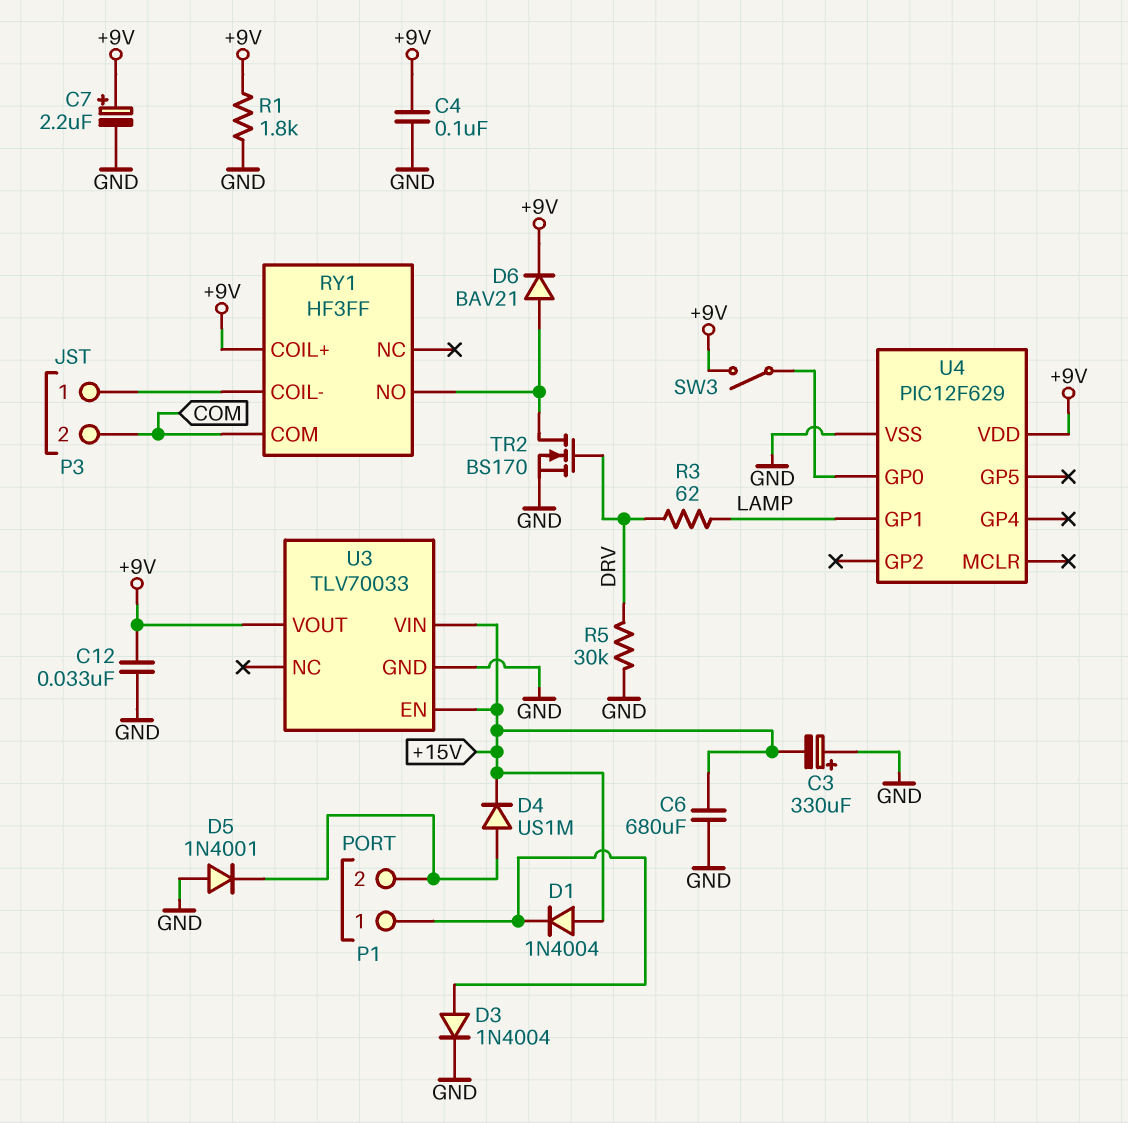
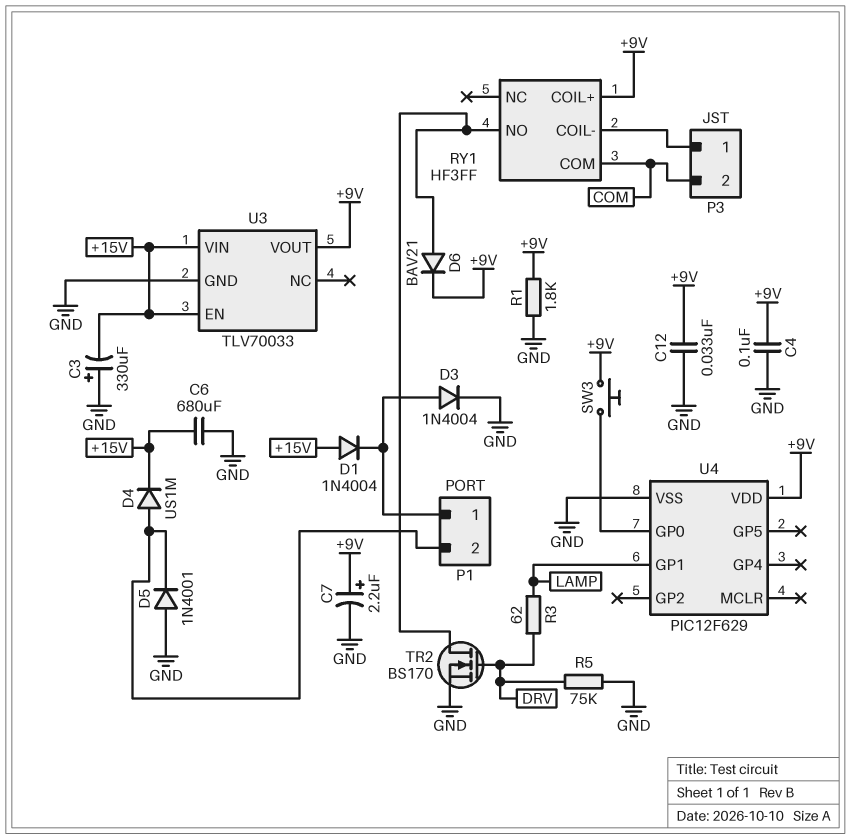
R5: 30k (DRV, GND) -> 75k (DRV, GND)
SW3: switch (+9V, U4/GP0) -> button (+9V, U4/GP0)

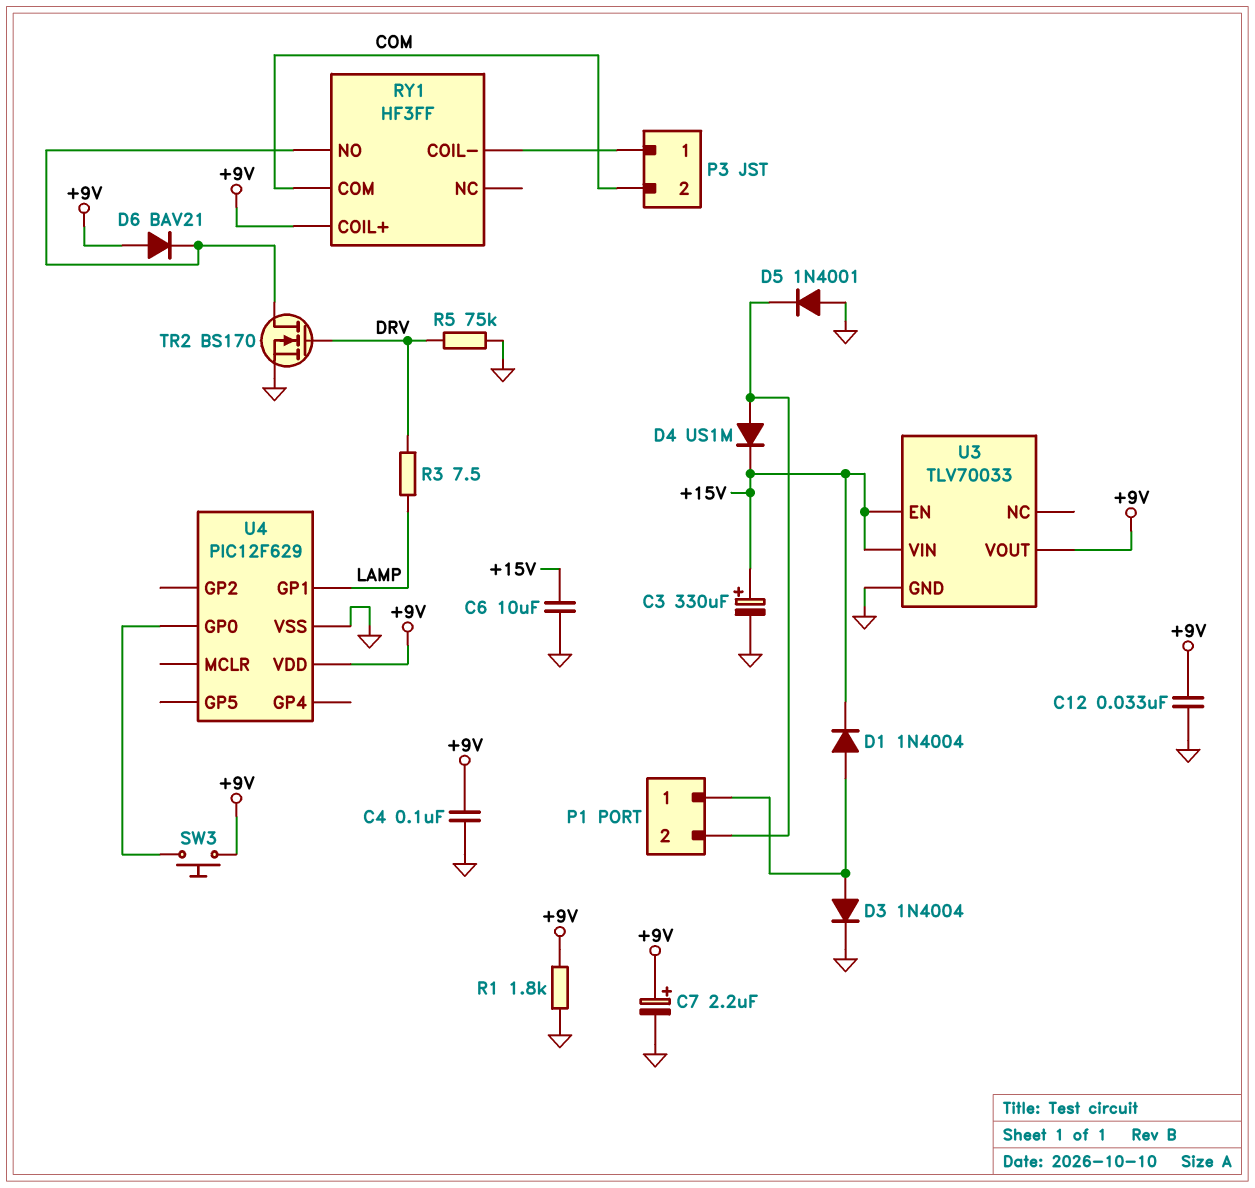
C3: 330uF (plus GND, minus +15V) -> 330uF (plus +15V, minus GND)
C6: 680uF (+15V, GND) -> 10uF (+15V, GND)
D1: diode 1N4004 (A +15V, K P1/1) -> diode 1N4004 (A P1/1, K +15V)
D6: diode BAV21 (A RY1/NO, K +9V) -> diode BAV21 (A +9V, K RY1/NO)
R3: 62 (DRV, LAMP) -> 7.5 (DRV, LAMP)

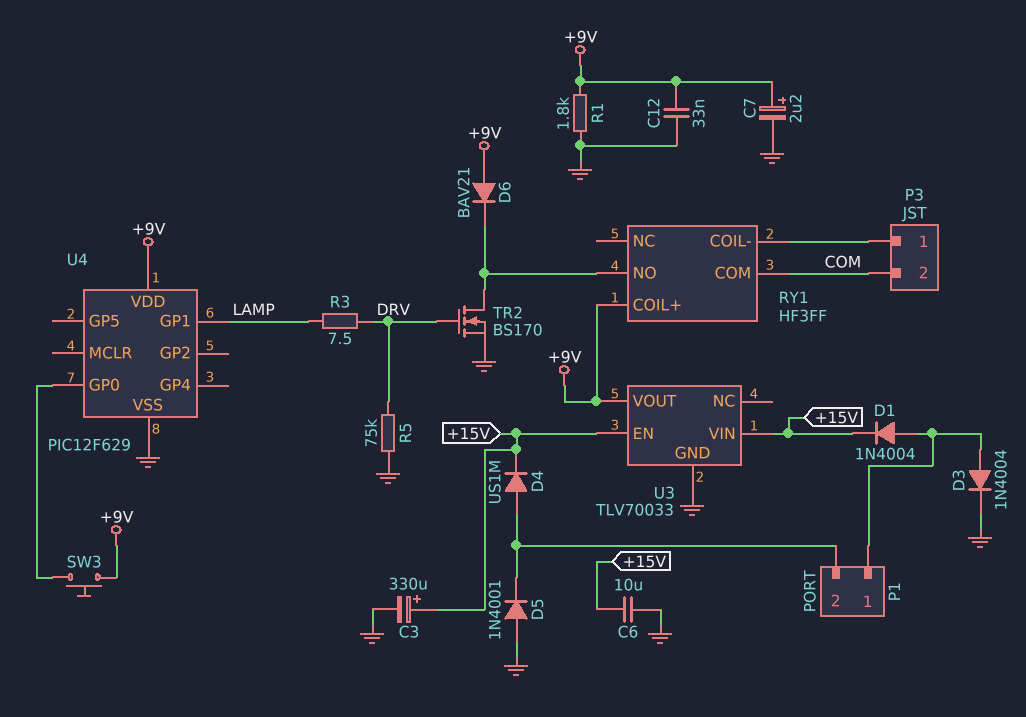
C4: 100nF (+9V, GND) -> none

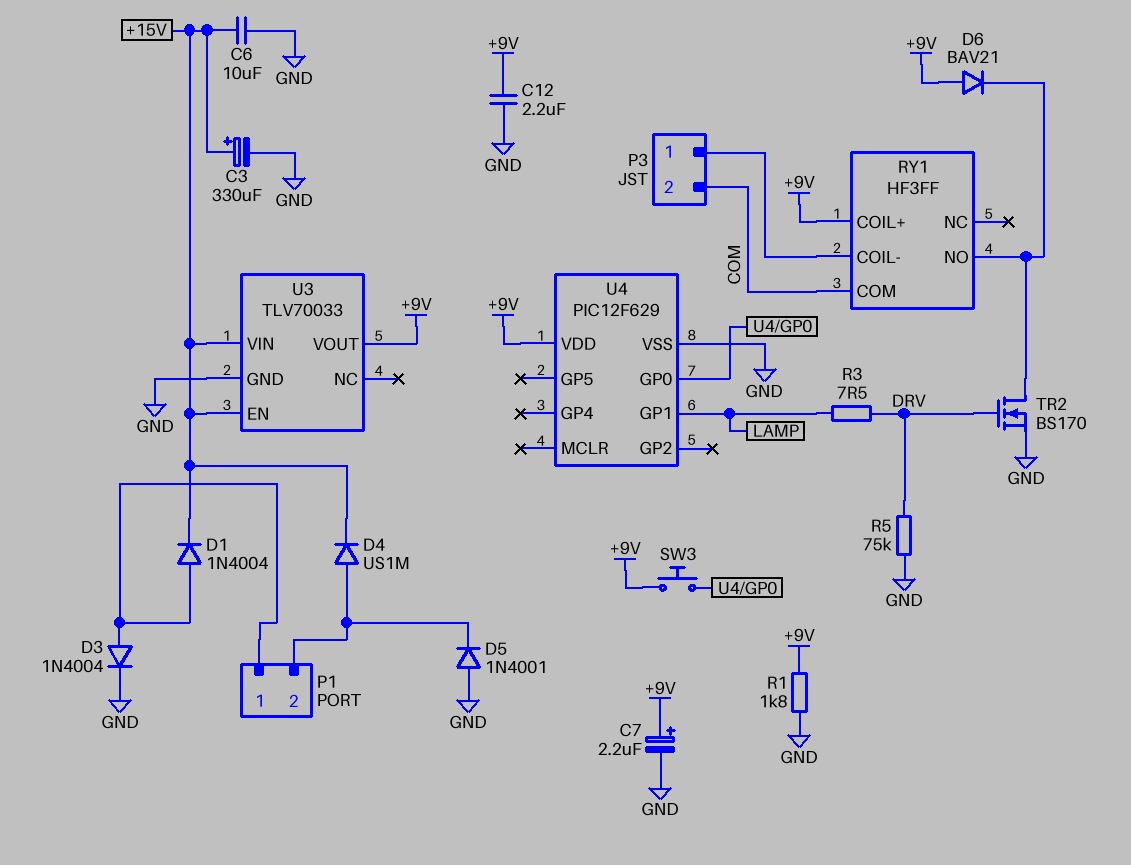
C12: 33nF (+9V, GND) -> 2.2uF (+9V, GND)

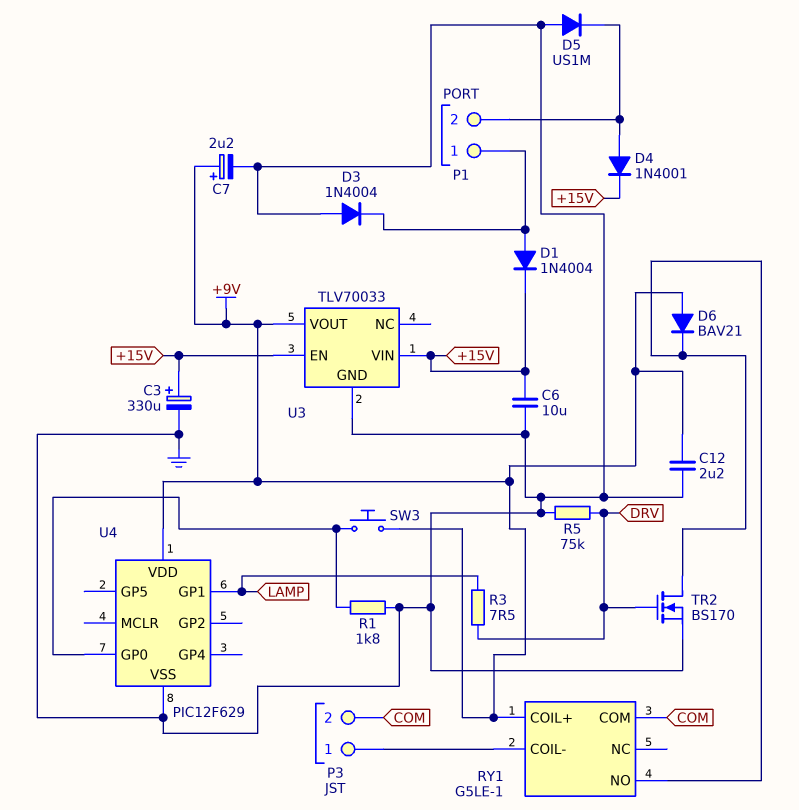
D3: diode 1N4004 (A P1/1, K GND) -> diode 1N4004 (A GND, K P1/1)
D4: diode US1M (A P1/2, K +15V) -> diode 1N4001 (A P1/2, K +15V)
D5: diode 1N4001 (A GND, K P1/2) -> diode US1M (A GND, K P1/2)
R1: 1.8k (+9V, GND) -> 1.8k (GND, U4/GP0)
RY1: HF3FF -> G5LE-1

